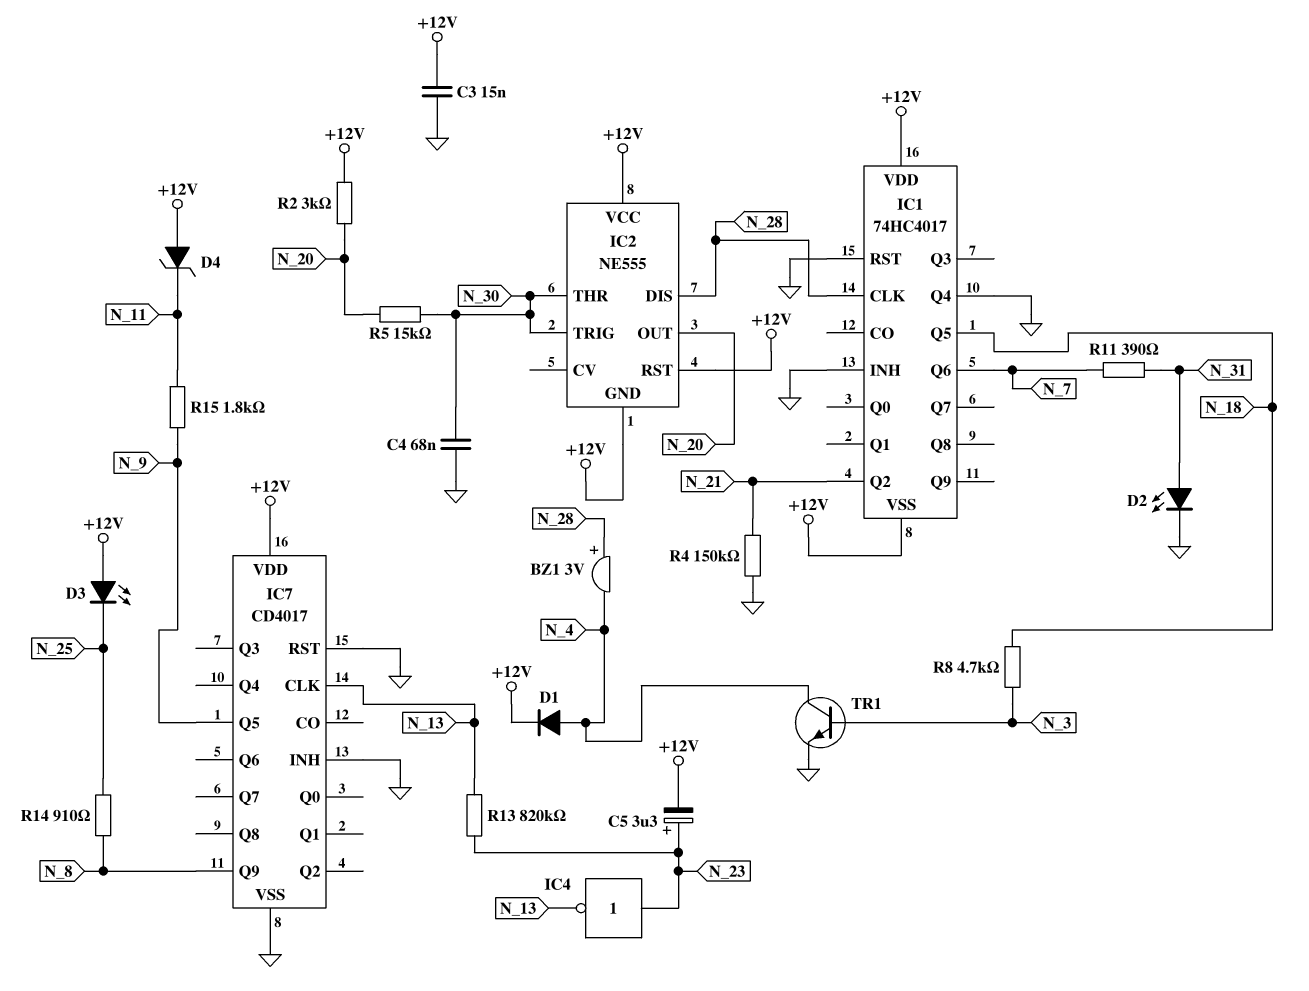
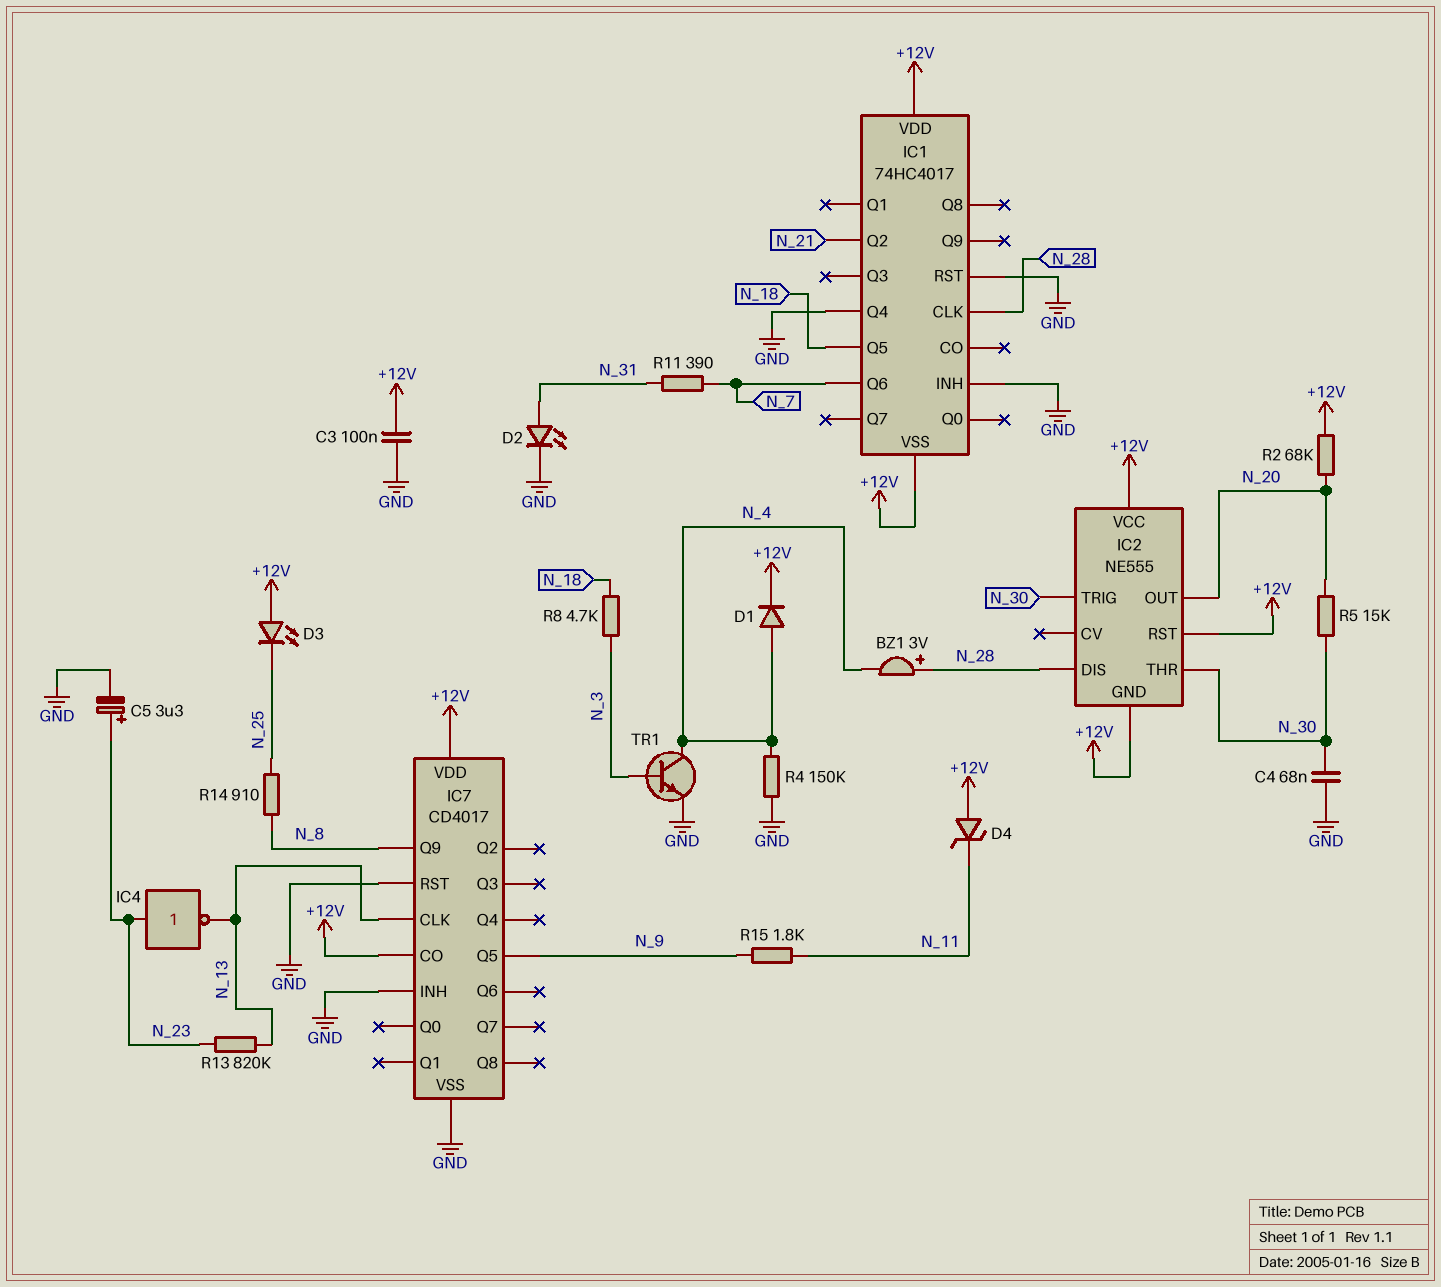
C3: 15nF (+12V, GND) -> 100nF (+12V, GND)
C5: 3.3uF (plus N_23, minus +12V) -> 3.3uF (plus N_23, minus GND)
IC7 pin CO: none -> +12V
R2: 3k (+12V, N_20) -> 68k (+12V, N_20)
R4: 150k (GND, N_21) -> 150k (GND, N_4)

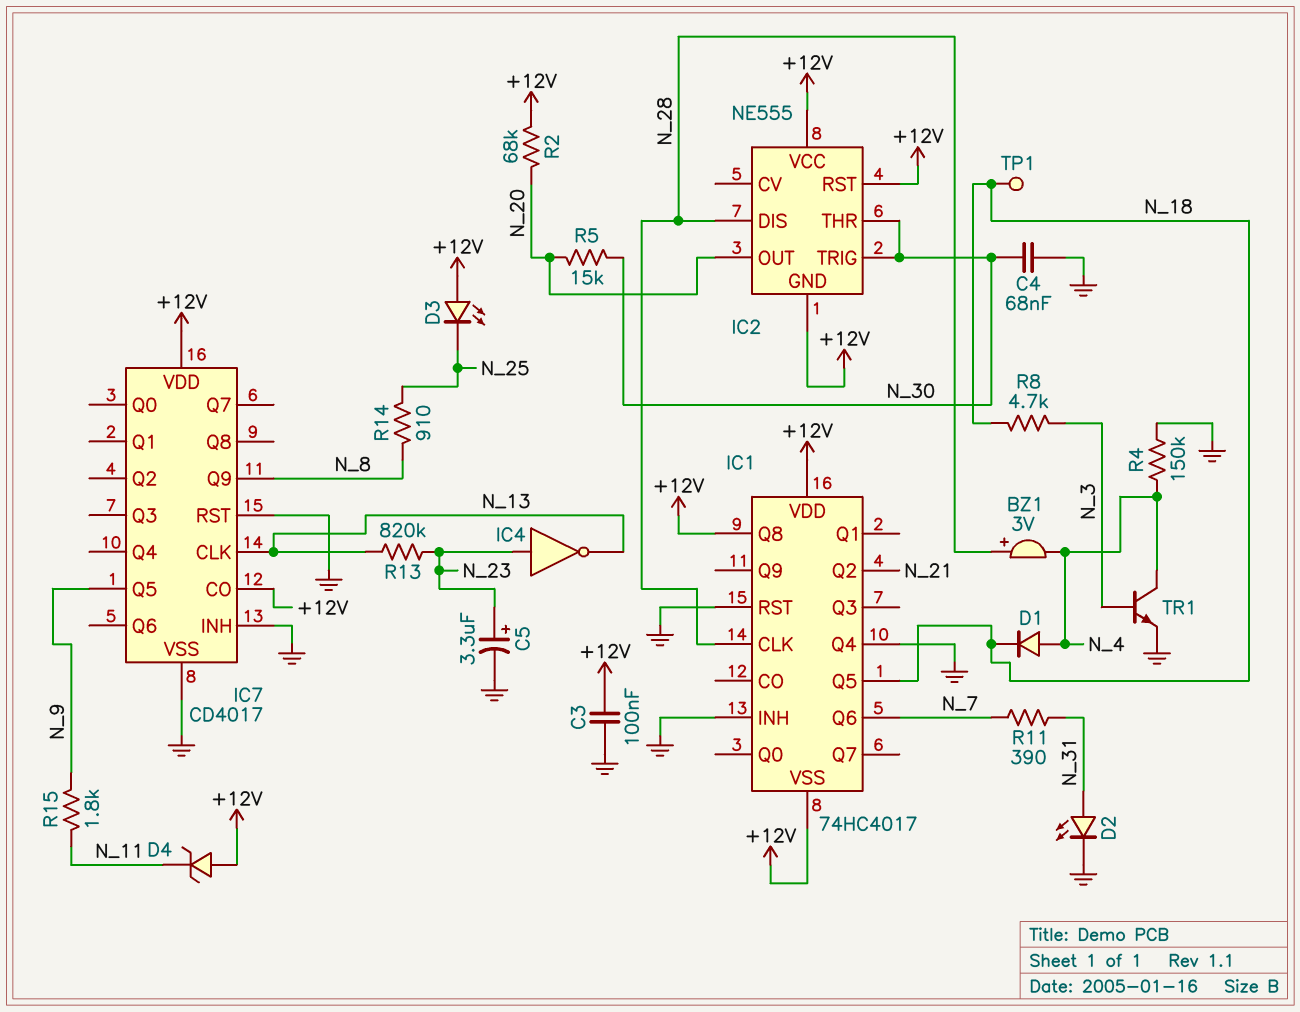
D1: diode (A N_4, K +12V) -> diode (A N_4, K N_18)
IC1 pin Q8: none -> +12V
TP1: none -> test point (N_18)

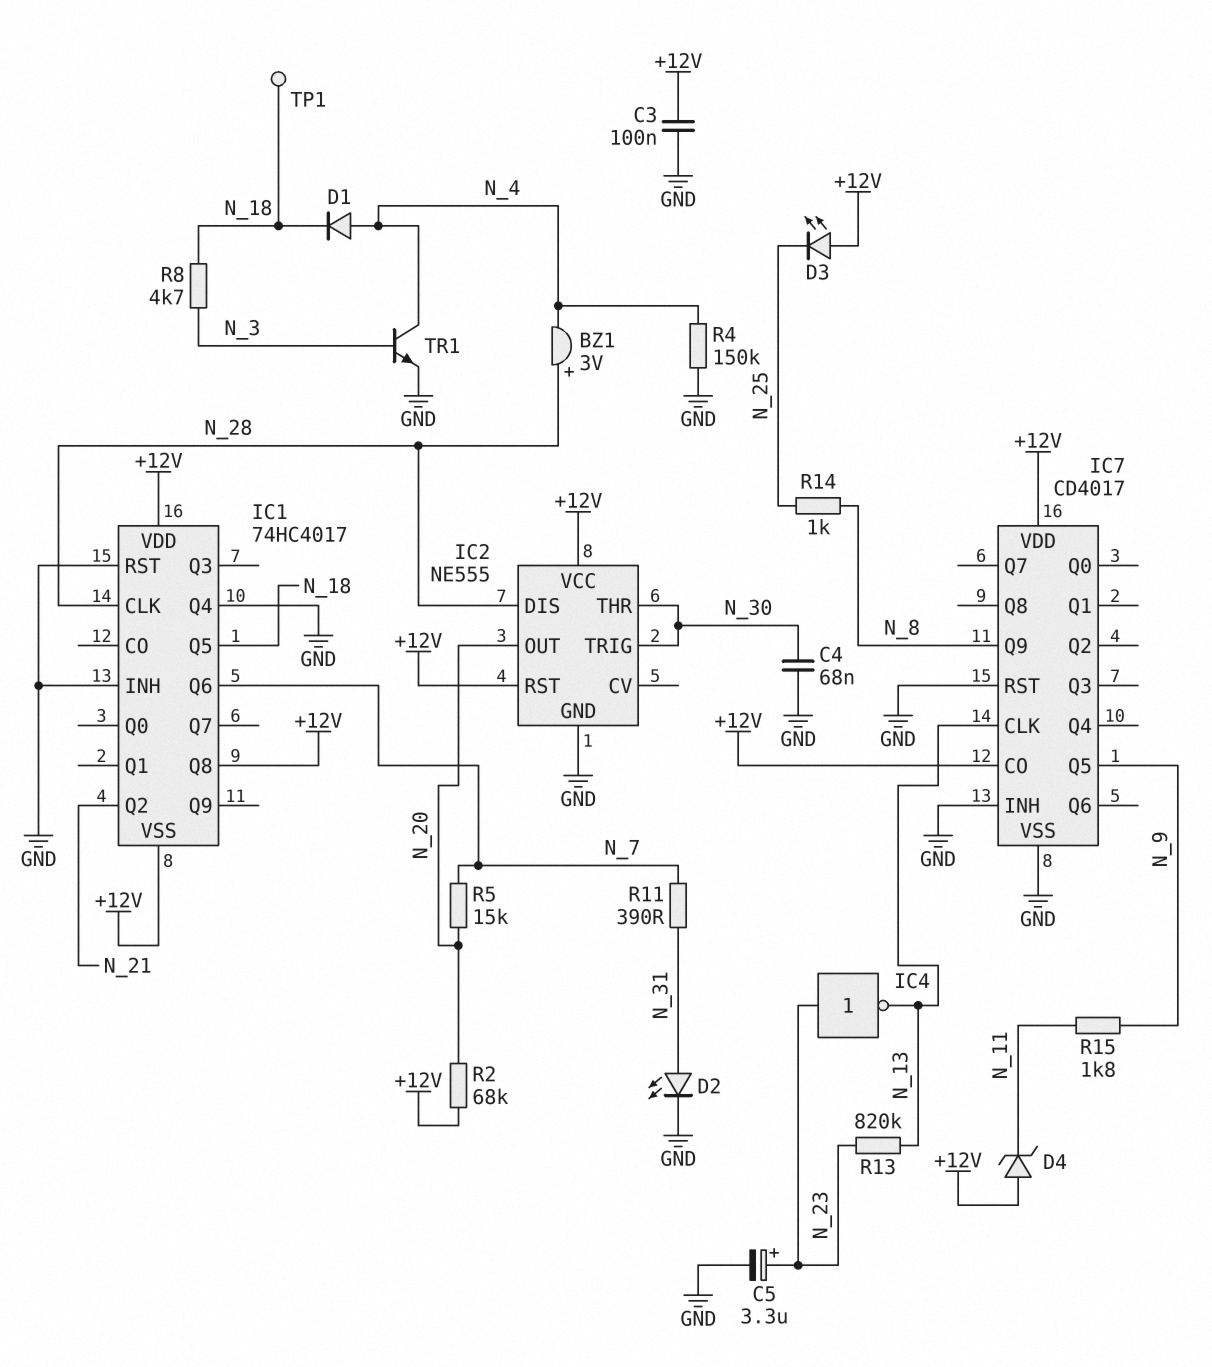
IC2 pin GND: +12V -> GND
R5: 15k (N_20, N_30) -> 15k (N_7, N_20)
R14: 910 (N_8, N_25) -> 1k (N_8, N_25)

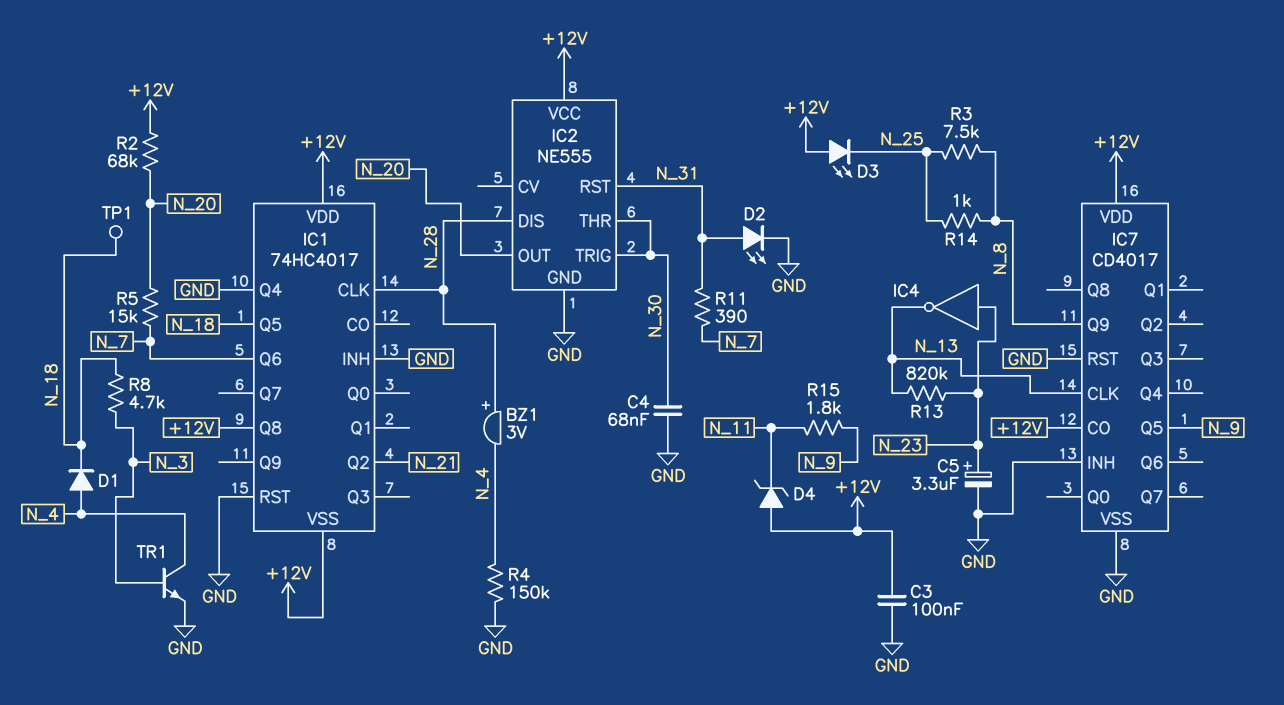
IC2 pin RST: +12V -> N_31
R3: none -> 7.5k (N_8, N_25)

